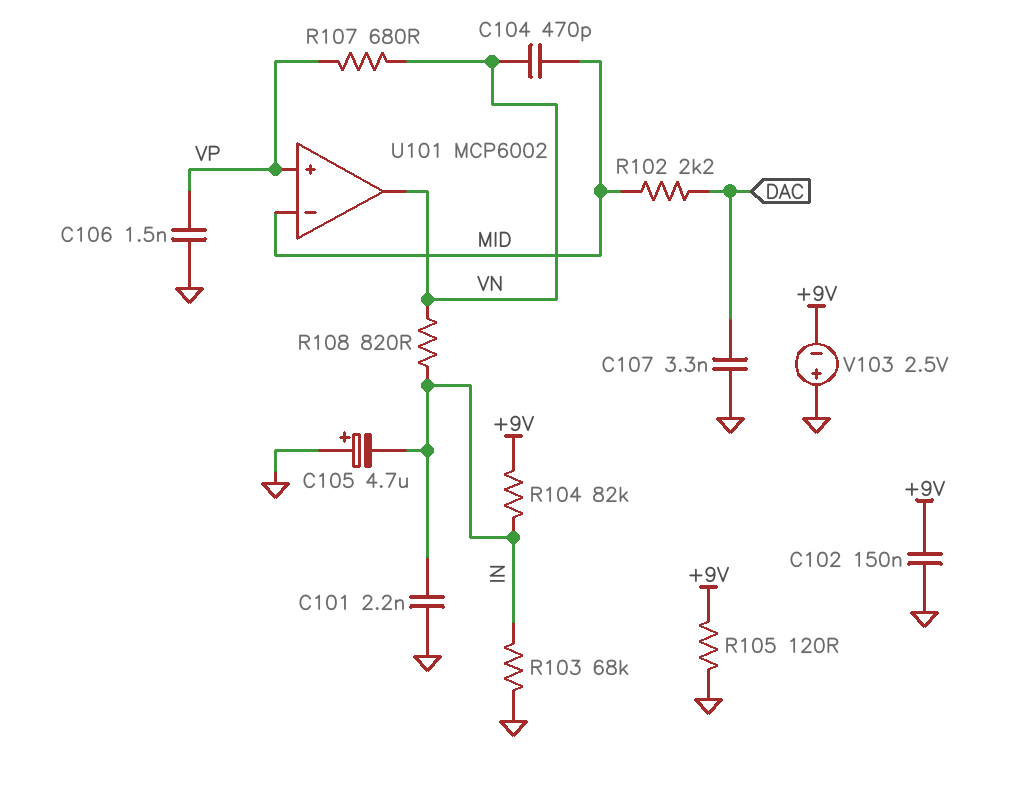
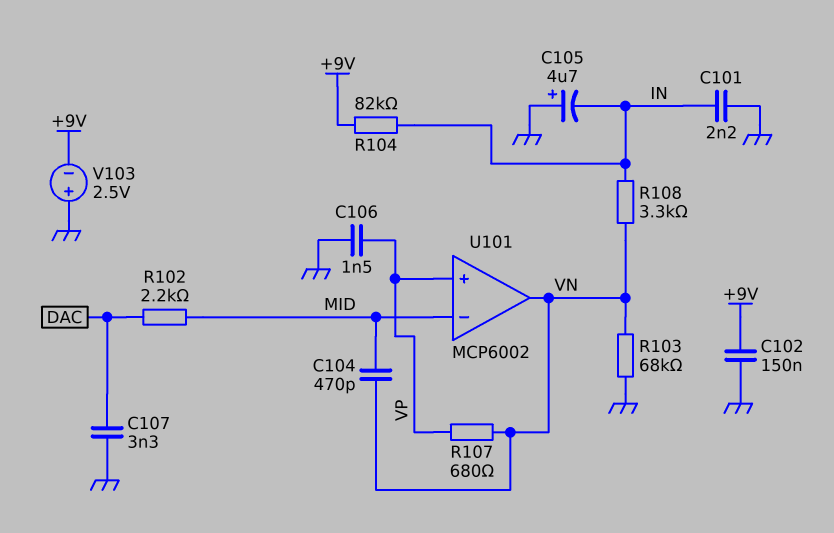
R103: 68k (GND, IN) -> 68k (GND, VN)
R105: 120 (+9V, GND) -> none
R108: 820 (IN, VN) -> 3.3k (IN, VN)

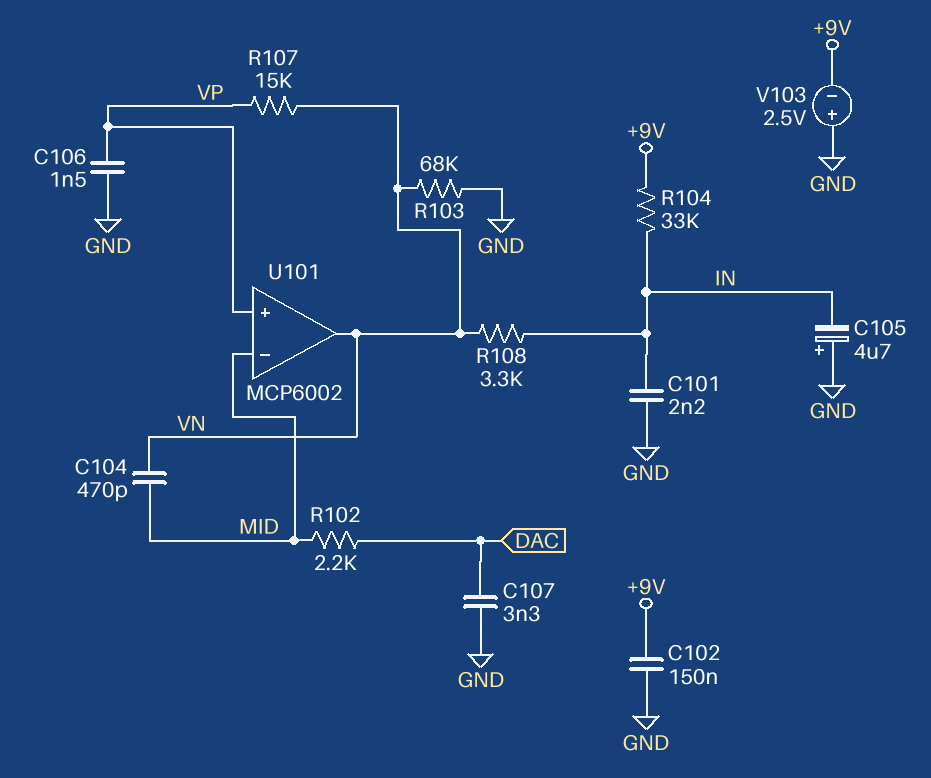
R104: 82k (+9V, IN) -> 33k (+9V, IN)
R107: 680 (VN, VP) -> 15k (VN, VP)

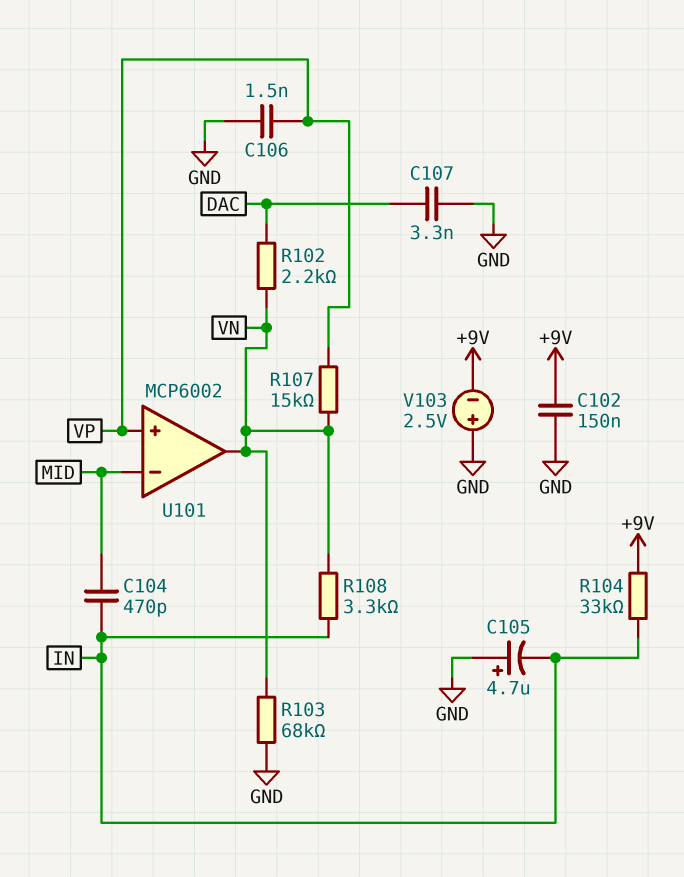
C101: 2.2nF (GND, IN) -> none
C104: 470pF (MID, VN) -> 470pF (IN, MID)
R102: 2.2k (DAC, MID) -> 2.2k (DAC, VN)

